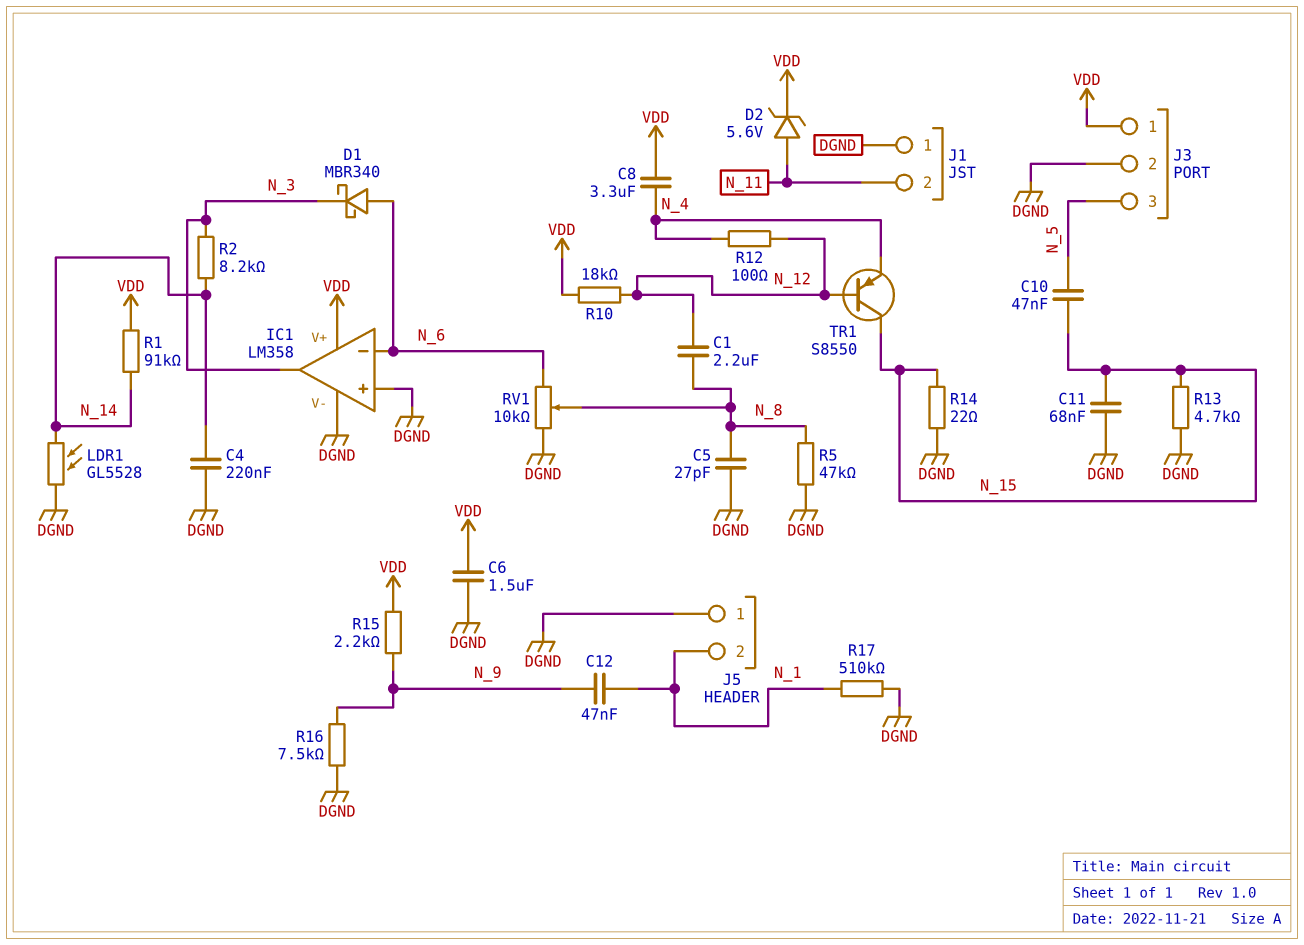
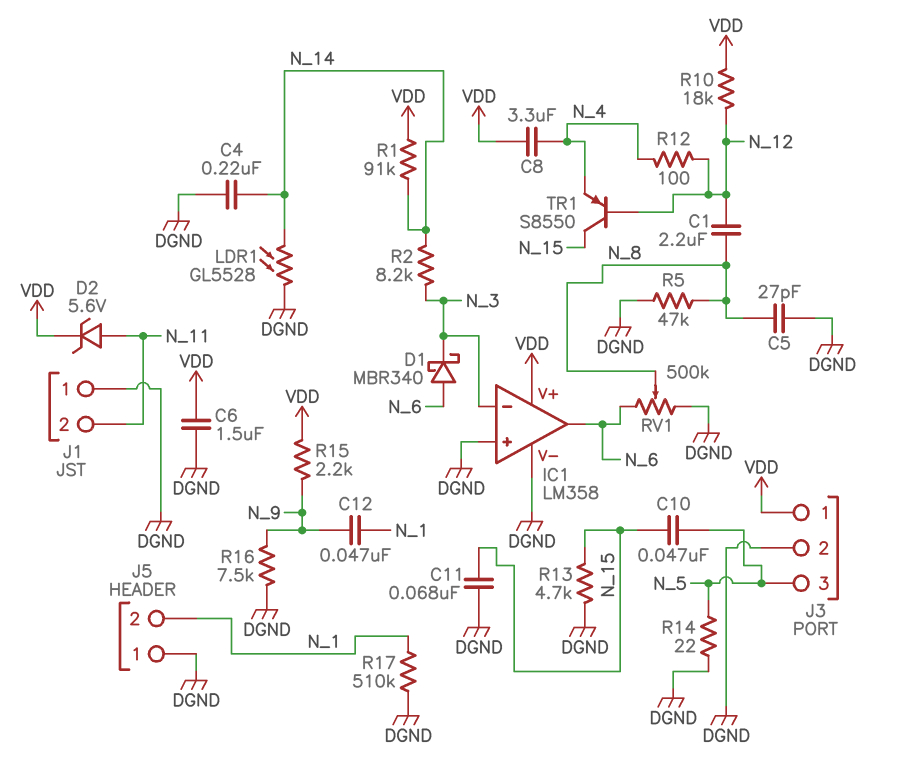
IC1 pin in-: N_6 -> N_3
IC1 pin out: N_3 -> N_6
R14: 22 (DGND, N_15) -> 22 (DGND, N_5)
RV1: 10k (DGND, N_6, wiper N_8) -> 500k (DGND, N_6, wiper N_8)

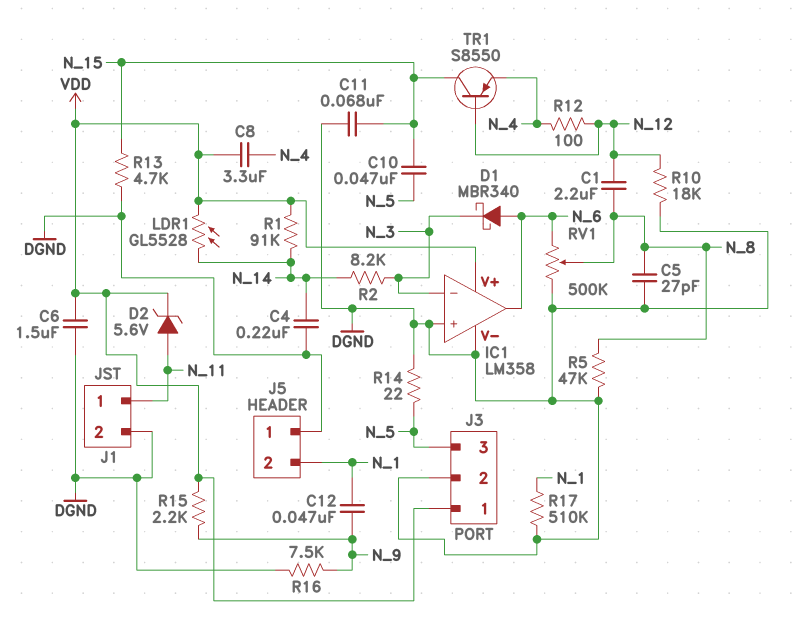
J1 pin 1: DGND -> N_11
J1 pin 2: N_11 -> DGND
LDR1: GL5528 (DGND, N_14) -> GL5528 (N_14, VDD)
R10: 18k (N_12, VDD) -> 18k (DGND, N_12)

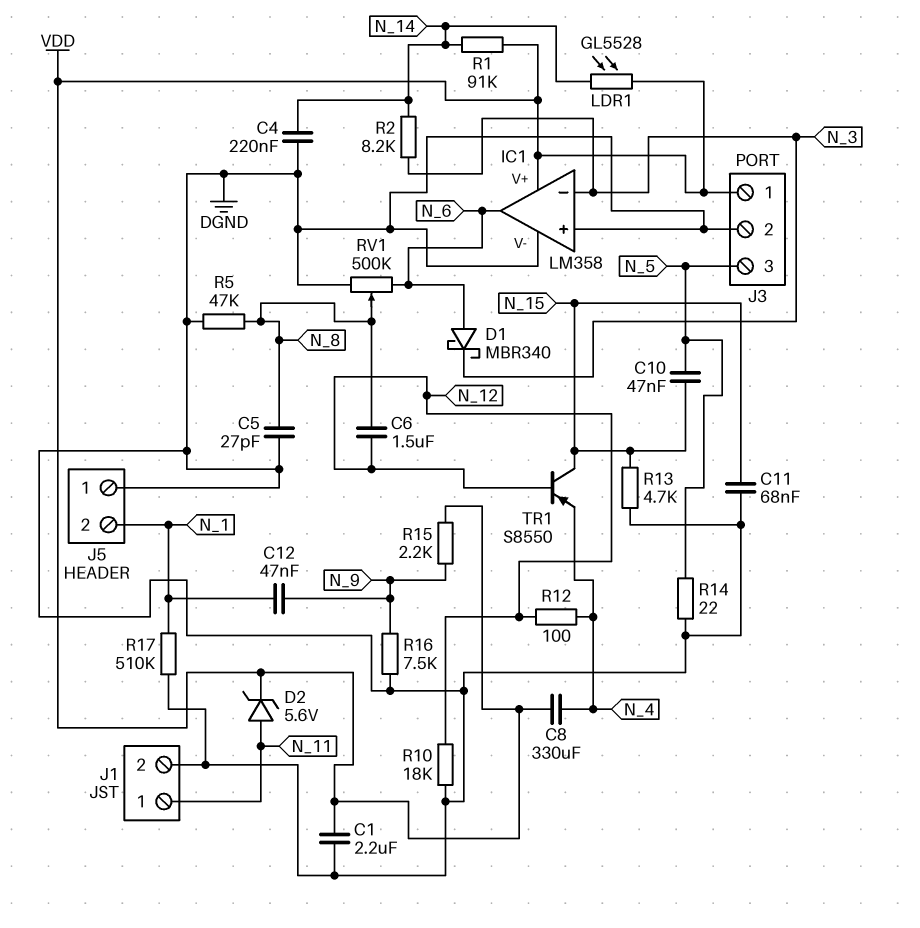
C1: 2.2uF (N_8, N_12) -> 2.2uF (DGND, VDD)
C6: 1.5uF (DGND, VDD) -> 1.5uF (N_8, N_12)
C8: 3.3uF (N_4, VDD) -> 330uF (N_4, VDD)

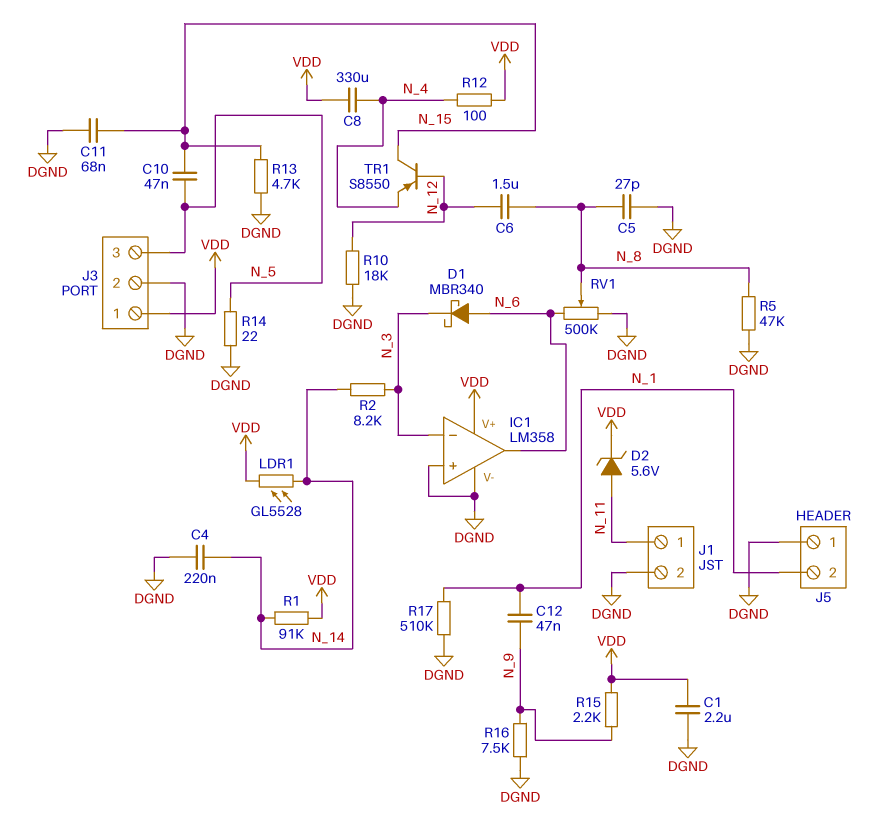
R12: 100 (N_4, N_12) -> 100 (N_4, VDD)

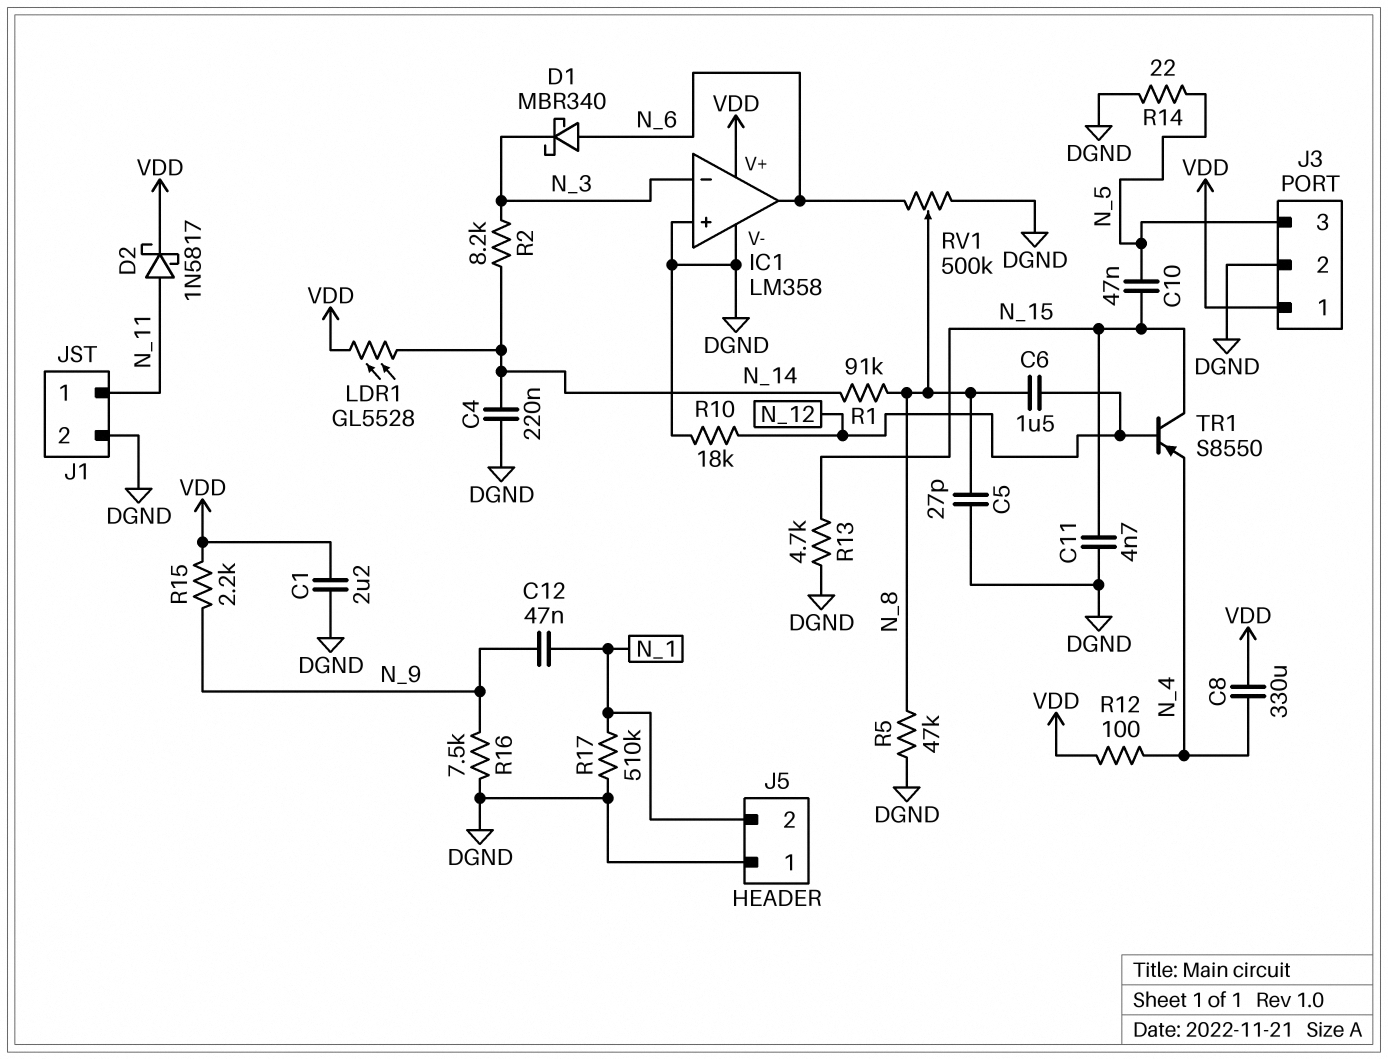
C11: 68nF (DGND, N_15) -> 4.7nF (DGND, N_15)
D2: zener 5.6V (A N_11, K VDD) -> schottky 1N5817 (A N_11, K VDD)
R1: 91k (N_14, VDD) -> 91k (N_8, N_14)

